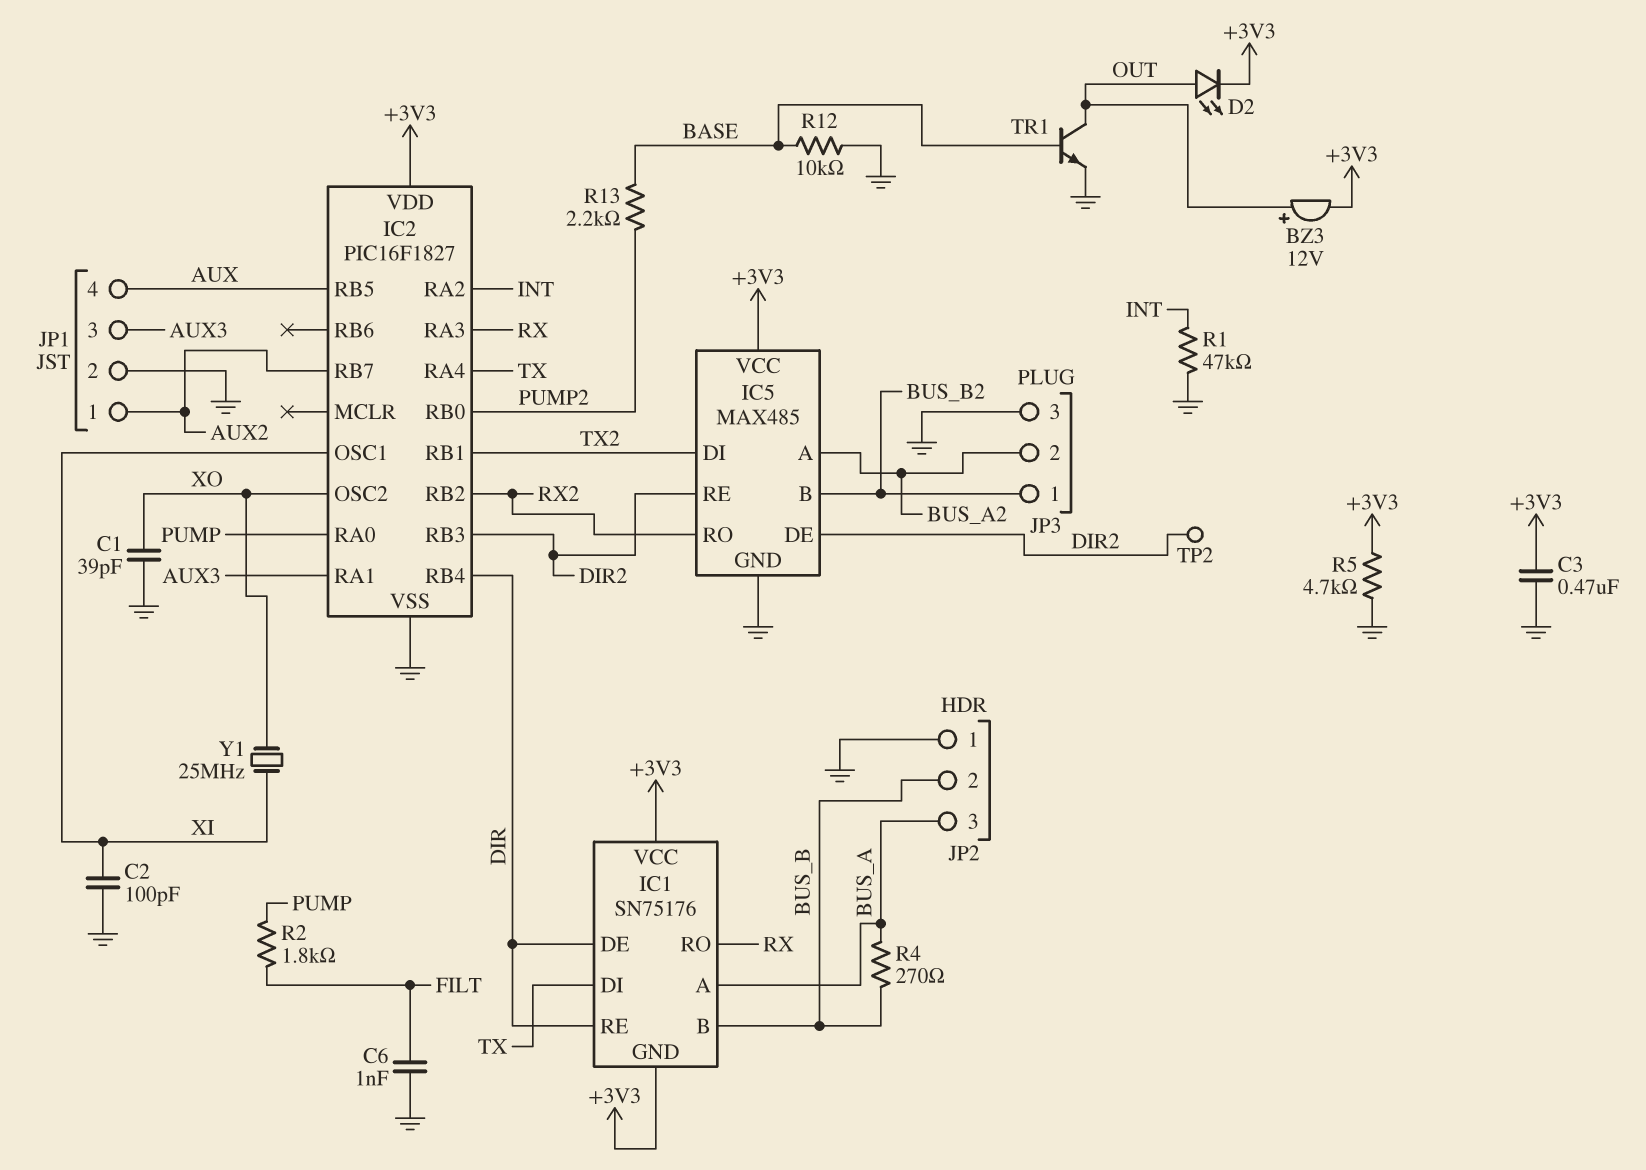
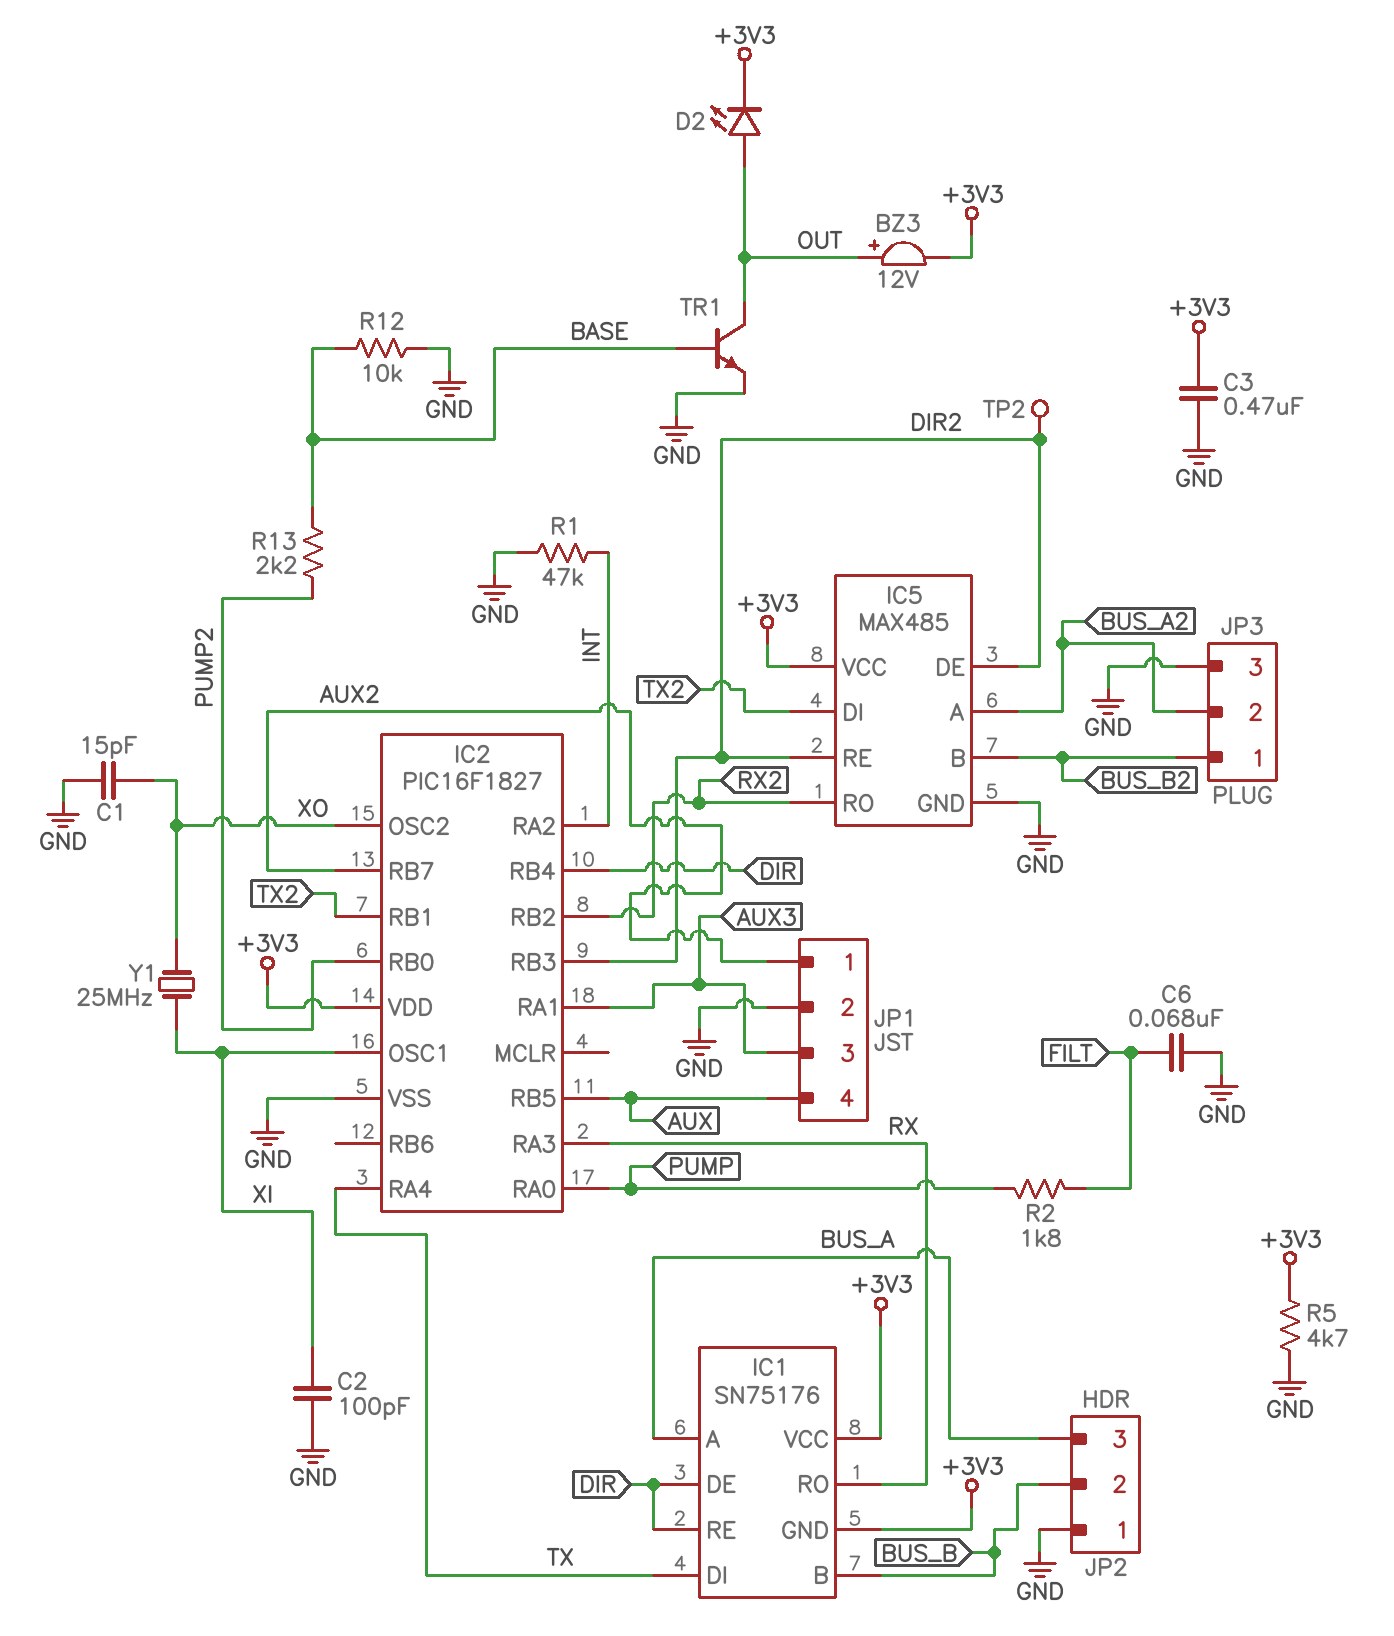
C1: 39pF (GND, XO) -> 15pF (GND, XO)
C6: 1nF (FILT, GND) -> 68nF (FILT, GND)
R4: 270 (BUS_A, BUS_B) -> none

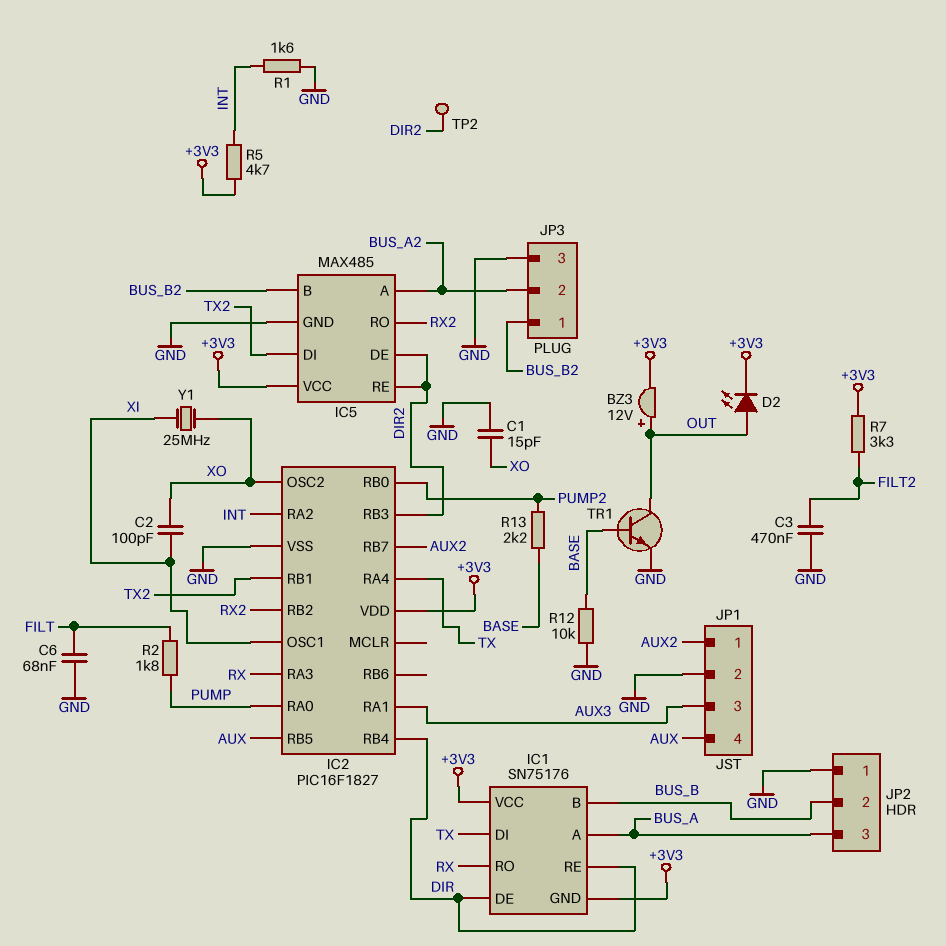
C2: 100pF (GND, XI) -> 100pF (XI, XO)
C3: 470nF (+3V3, GND) -> 470nF (FILT2, GND)
R1: 47k (GND, INT) -> 1.6k (GND, INT)
R5: 4.7k (+3V3, GND) -> 4.7k (+3V3, INT)
R7: none -> 3.3k (+3V3, FILT2)

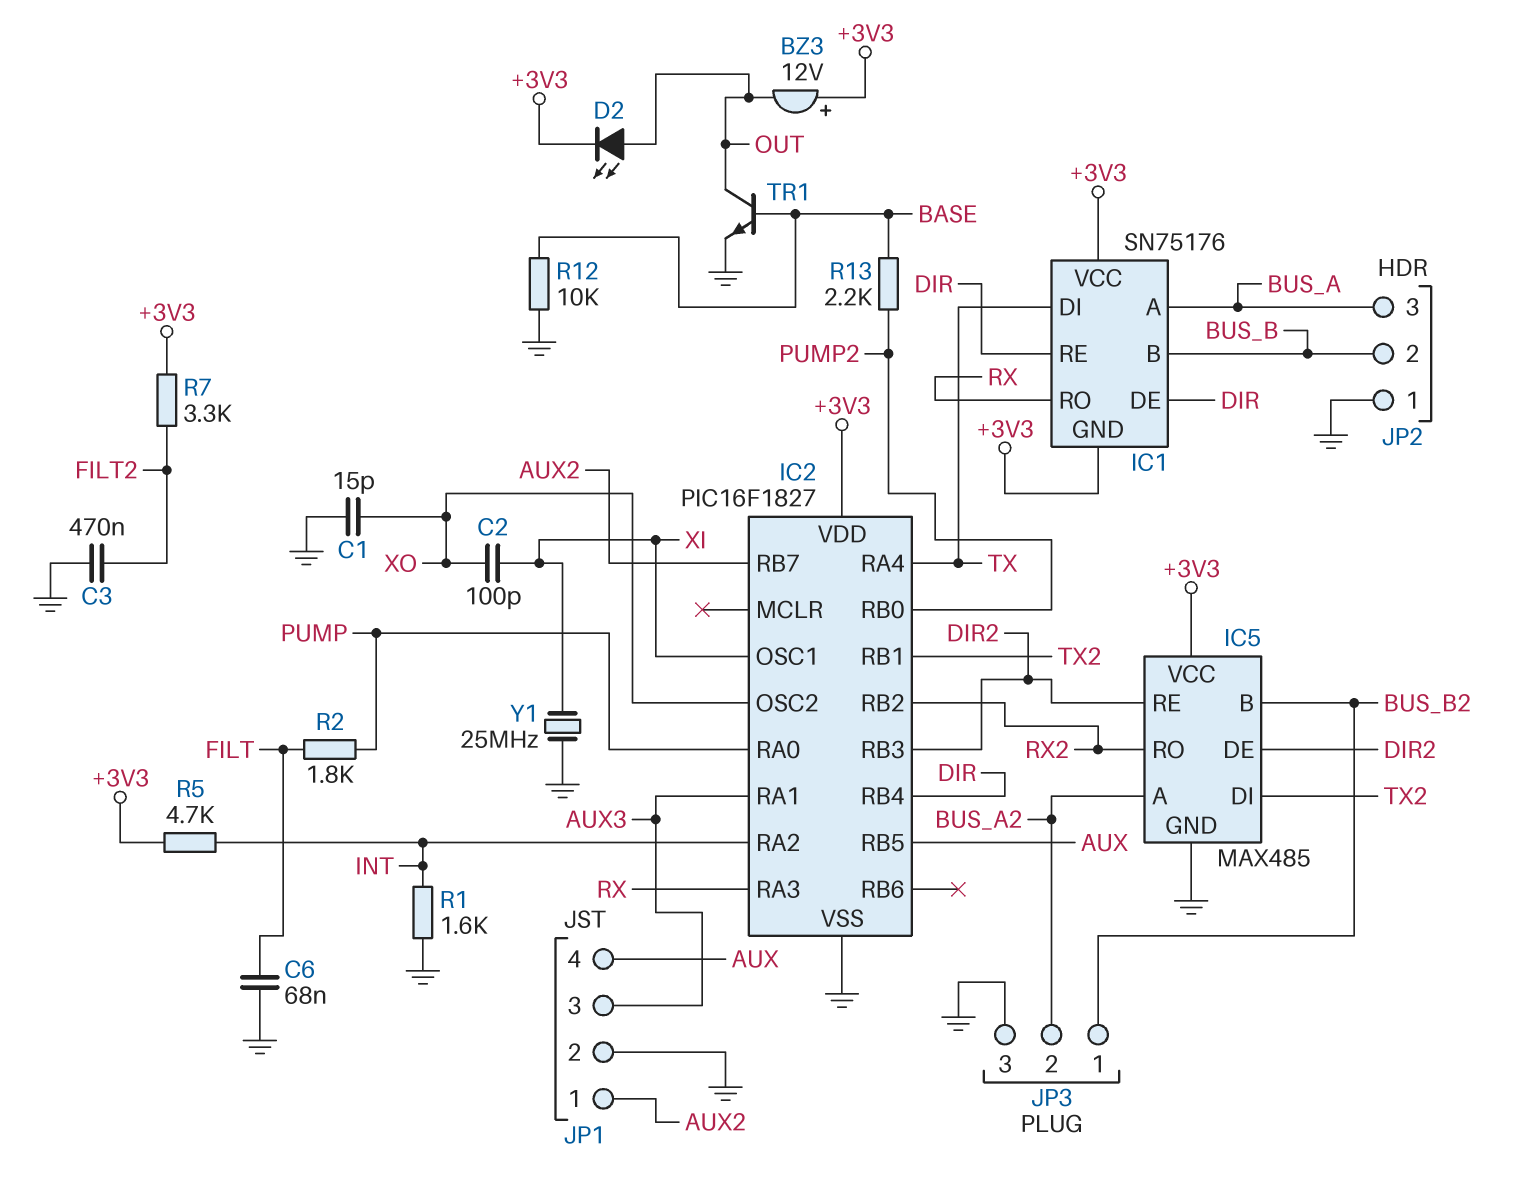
BZ3: buzzer 12V (plus OUT, minus +3V3) -> buzzer 12V (plus +3V3, minus OUT)
TP2: test point (DIR2) -> none
Y1: 25MHz (XI, XO) -> 25MHz (GND, XI)

